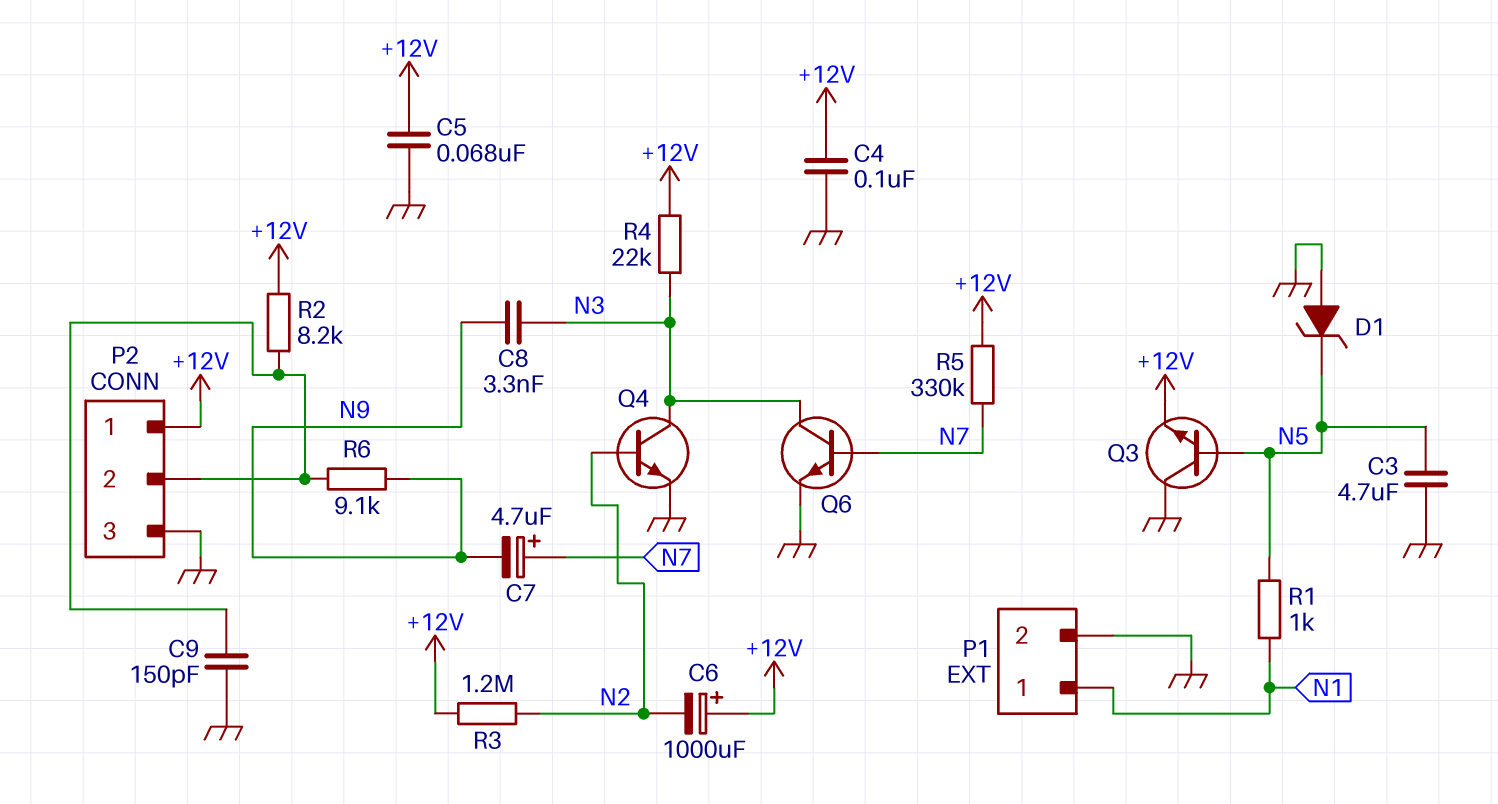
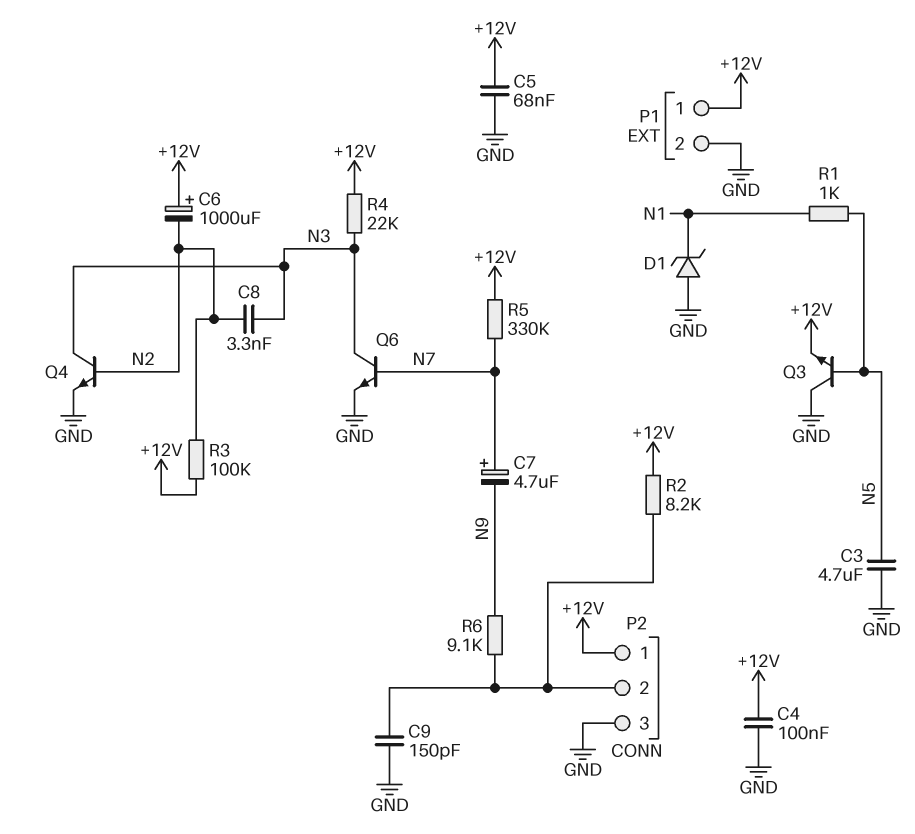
C8: 3.3nF (N3, N9) -> 3.3nF (N2, N3)
D1: zener (A GND, K N5) -> zener (A GND, K N1)
P1 pin 1: N1 -> +12V
R3: 1.2M (+12V, N2) -> 100k (+12V, N2)

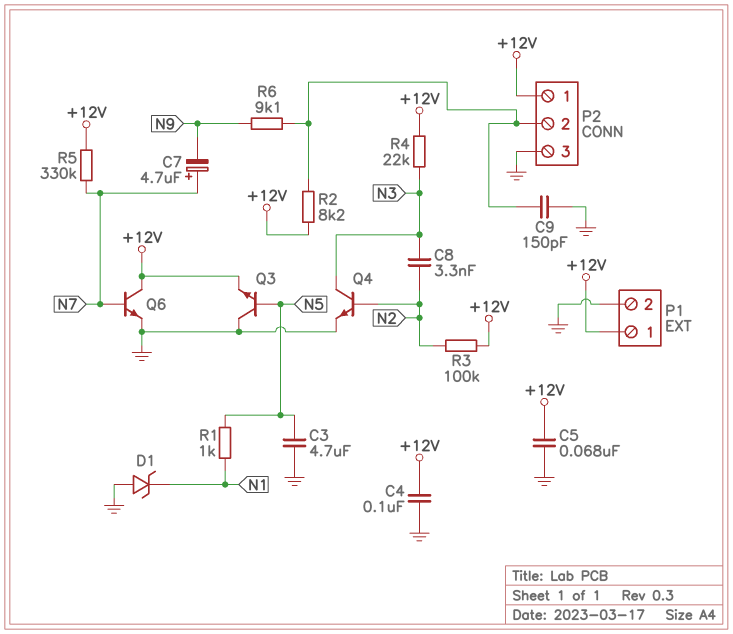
C6: 1000uF (plus +12V, minus N2) -> none
Q6: NPN (B N7, C N3, E GND) -> NPN (B N7, C +12V, E GND)

